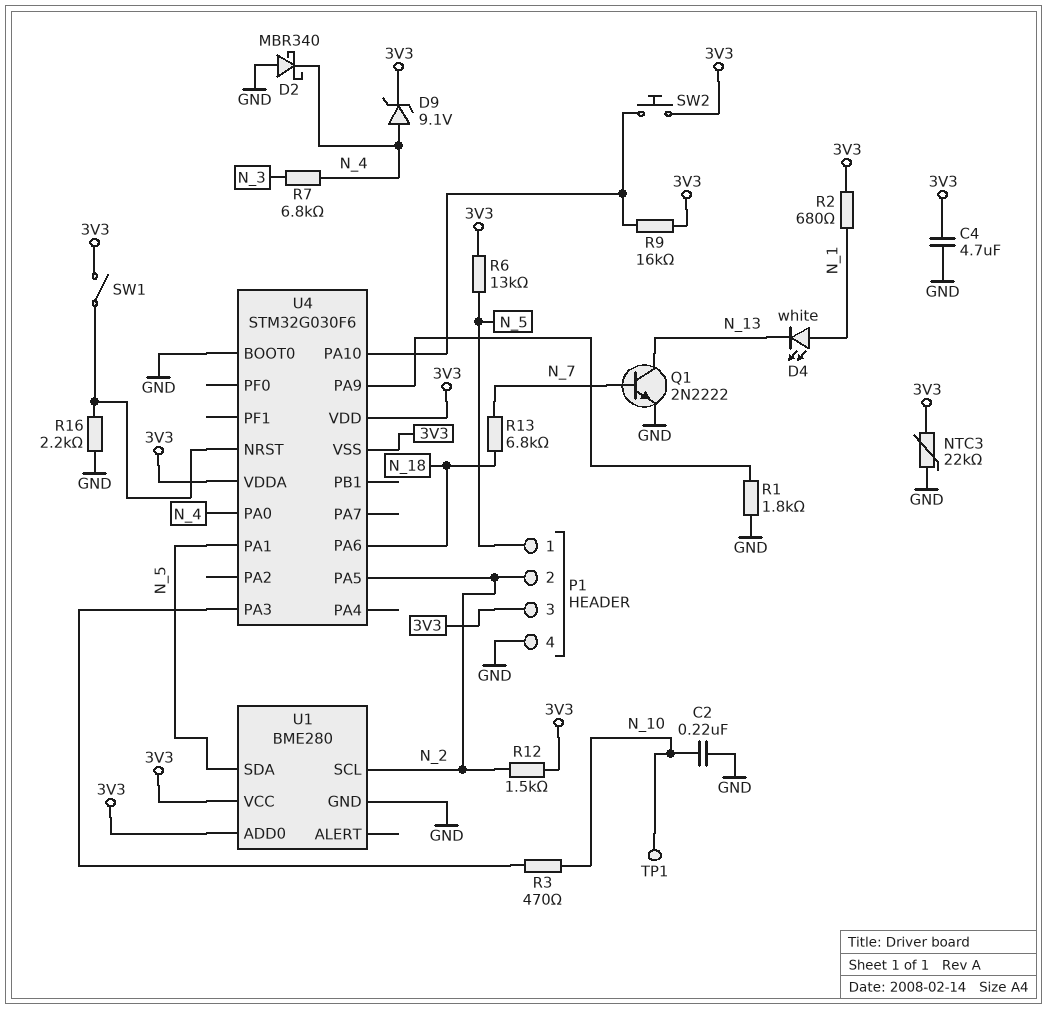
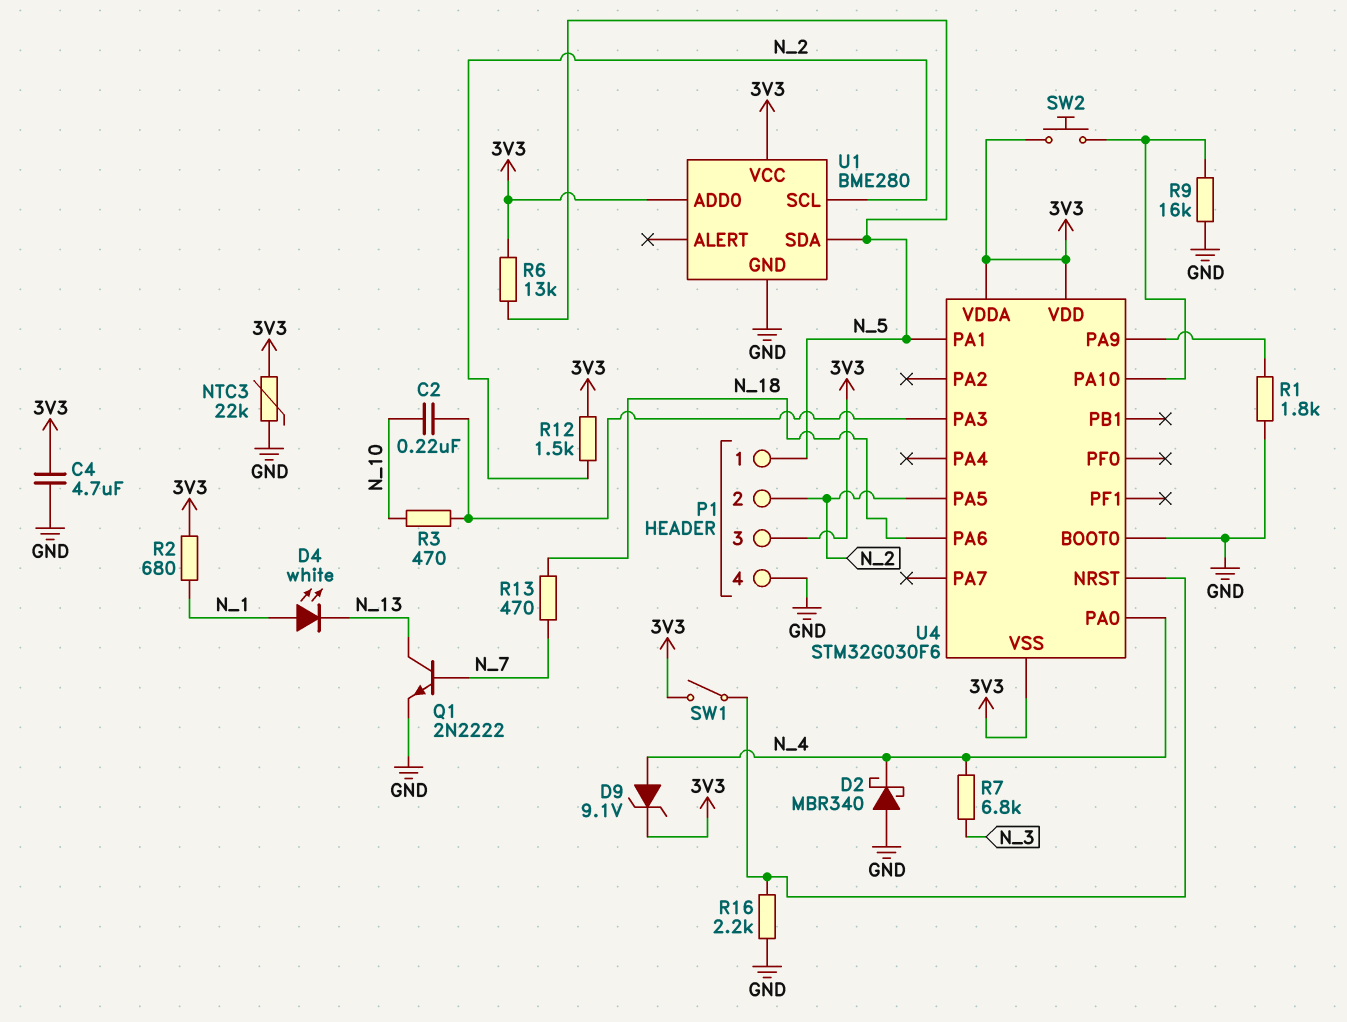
C2: 220nF (GND, N_10) -> 220nF (N_10, U4/PA3)
R9: 16k (3V3, U4/PA10) -> 16k (GND, U4/PA10)
R13: 6.8k (N_7, N_18) -> 470 (N_7, N_18)
TP1: test point (N_10) -> none

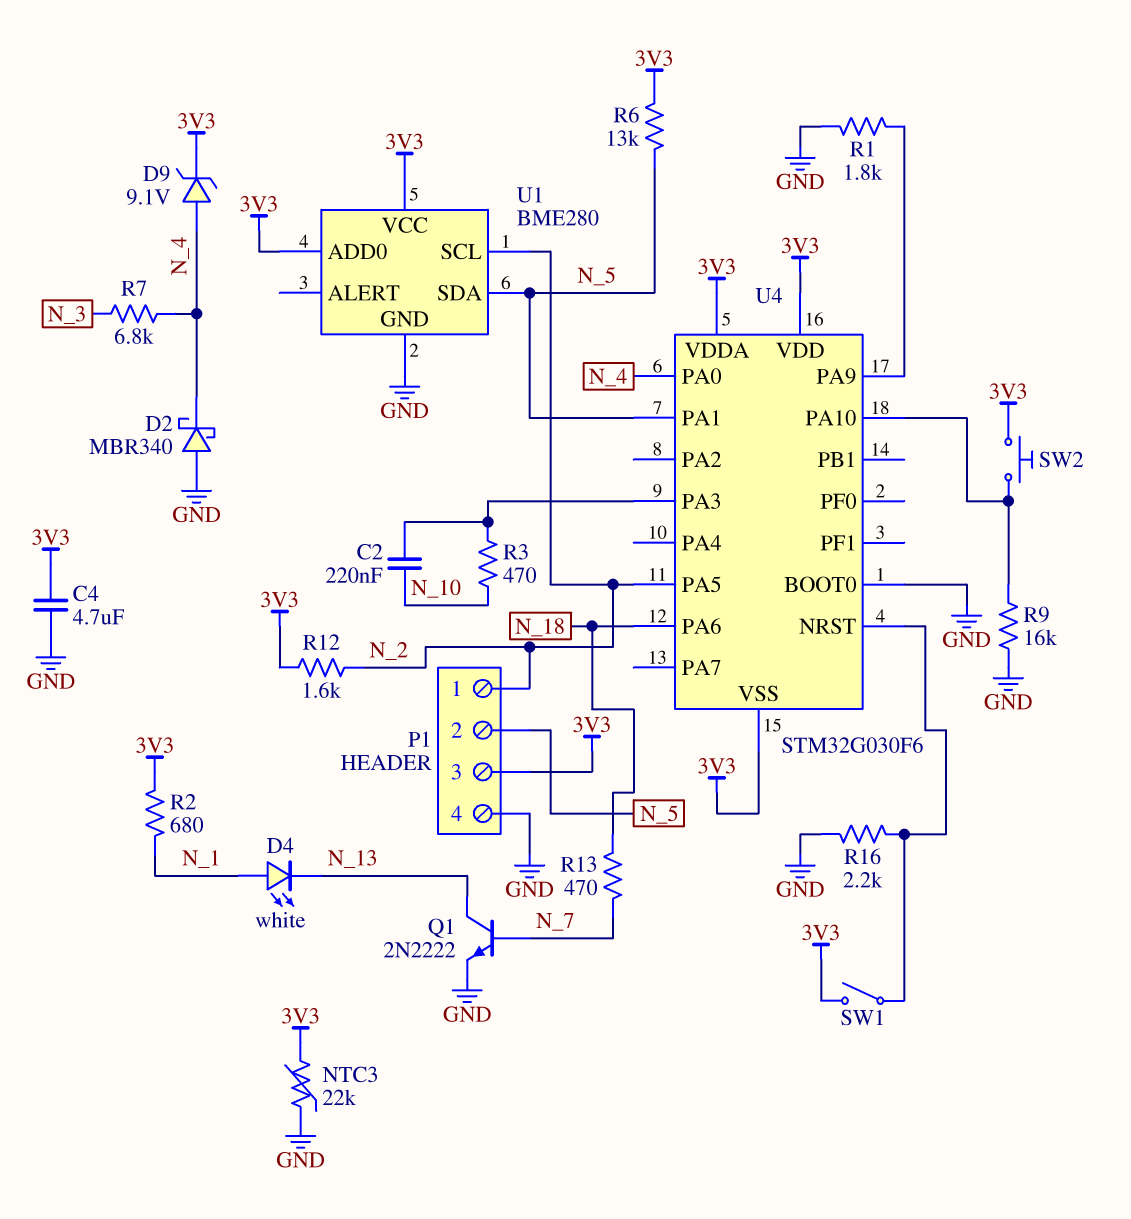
P1 pin 1: N_5 -> N_2
P1 pin 2: N_2 -> N_5
R12: 1.5k (3V3, N_2) -> 1.6k (3V3, N_2)

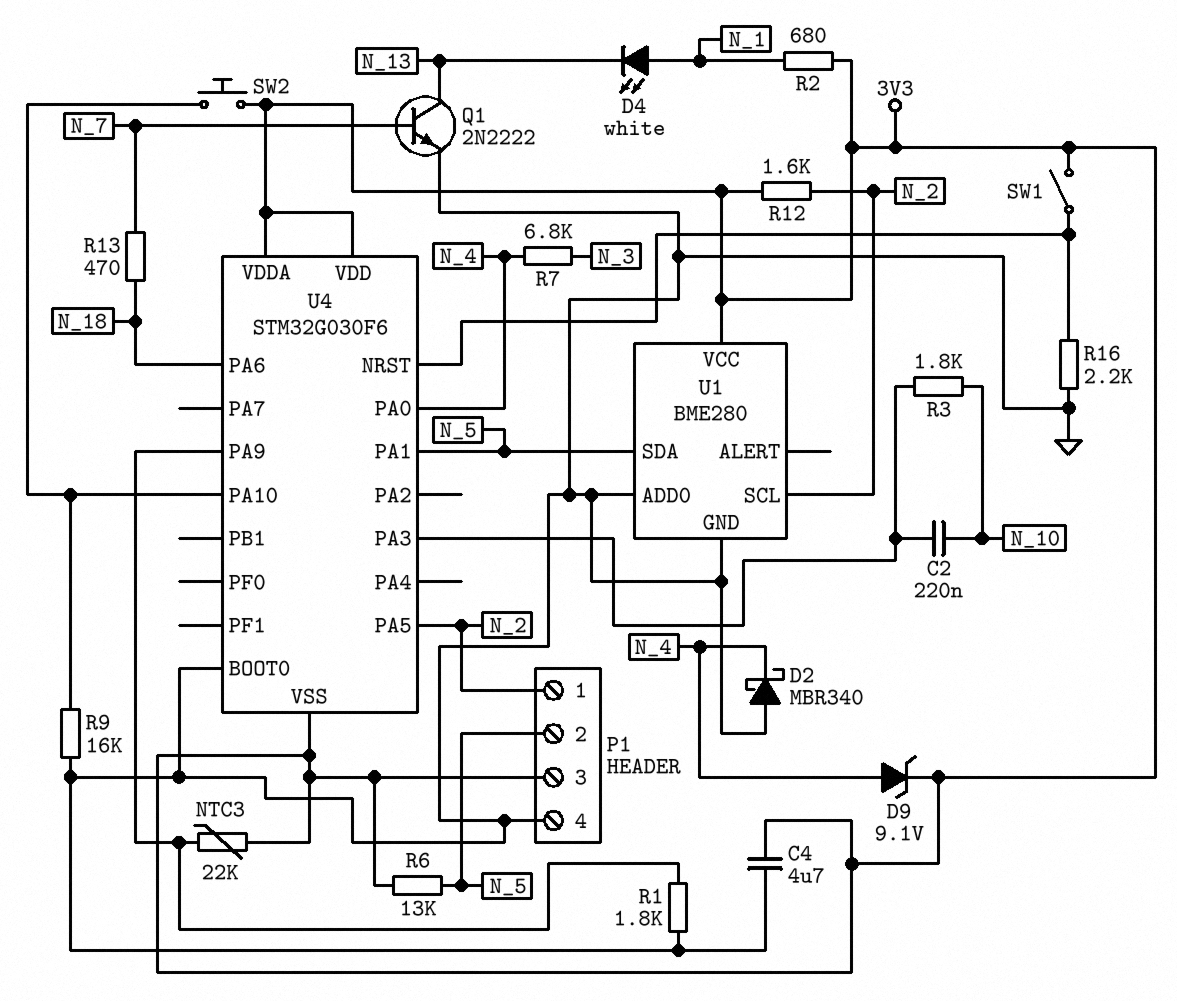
NTC3: 22k (3V3, GND) -> 22k (3V3, U4/PA9)
R3: 470 (N_10, U4/PA3) -> 1.8k (N_10, U4/PA3)
U1 pin ADD0: 3V3 -> GND

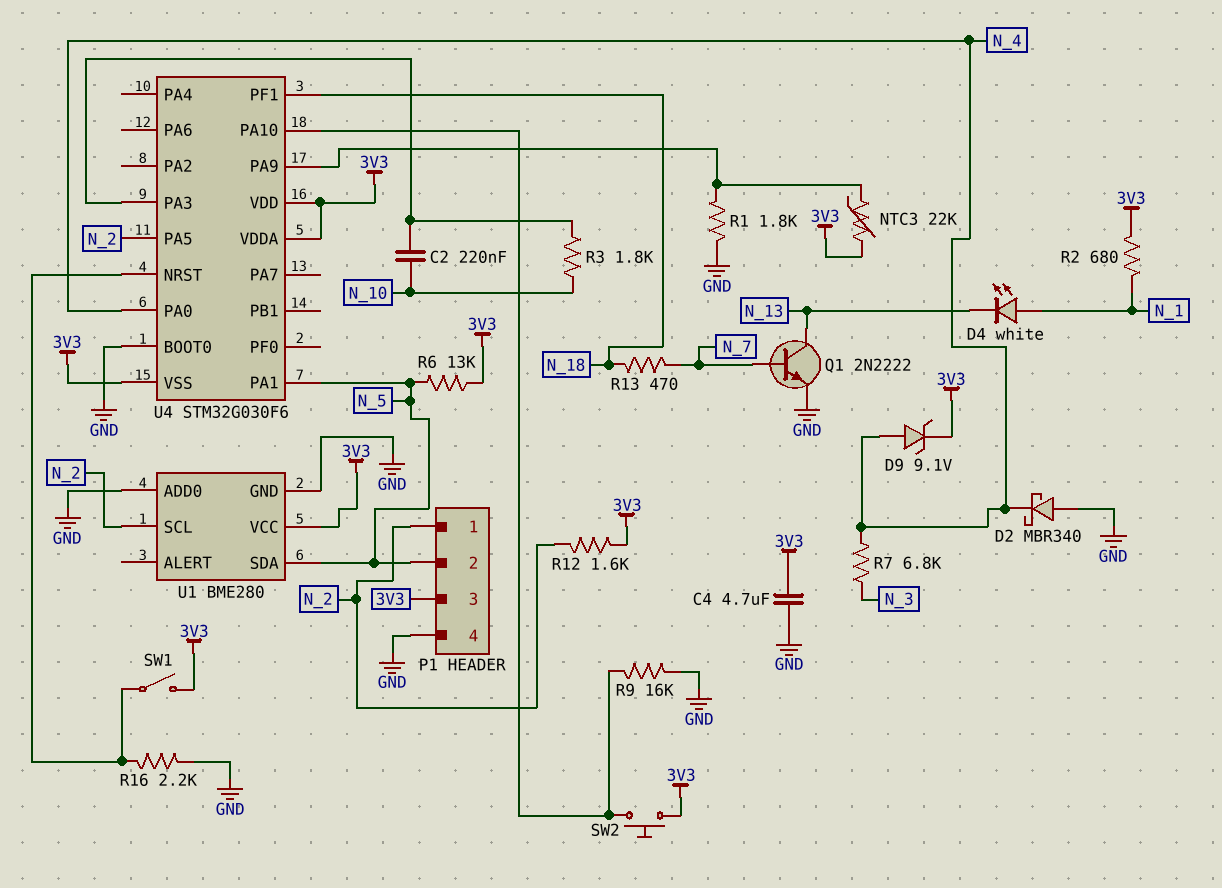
U4 pin PA6: N_18 -> none
U4 pin PF1: none -> N_18

